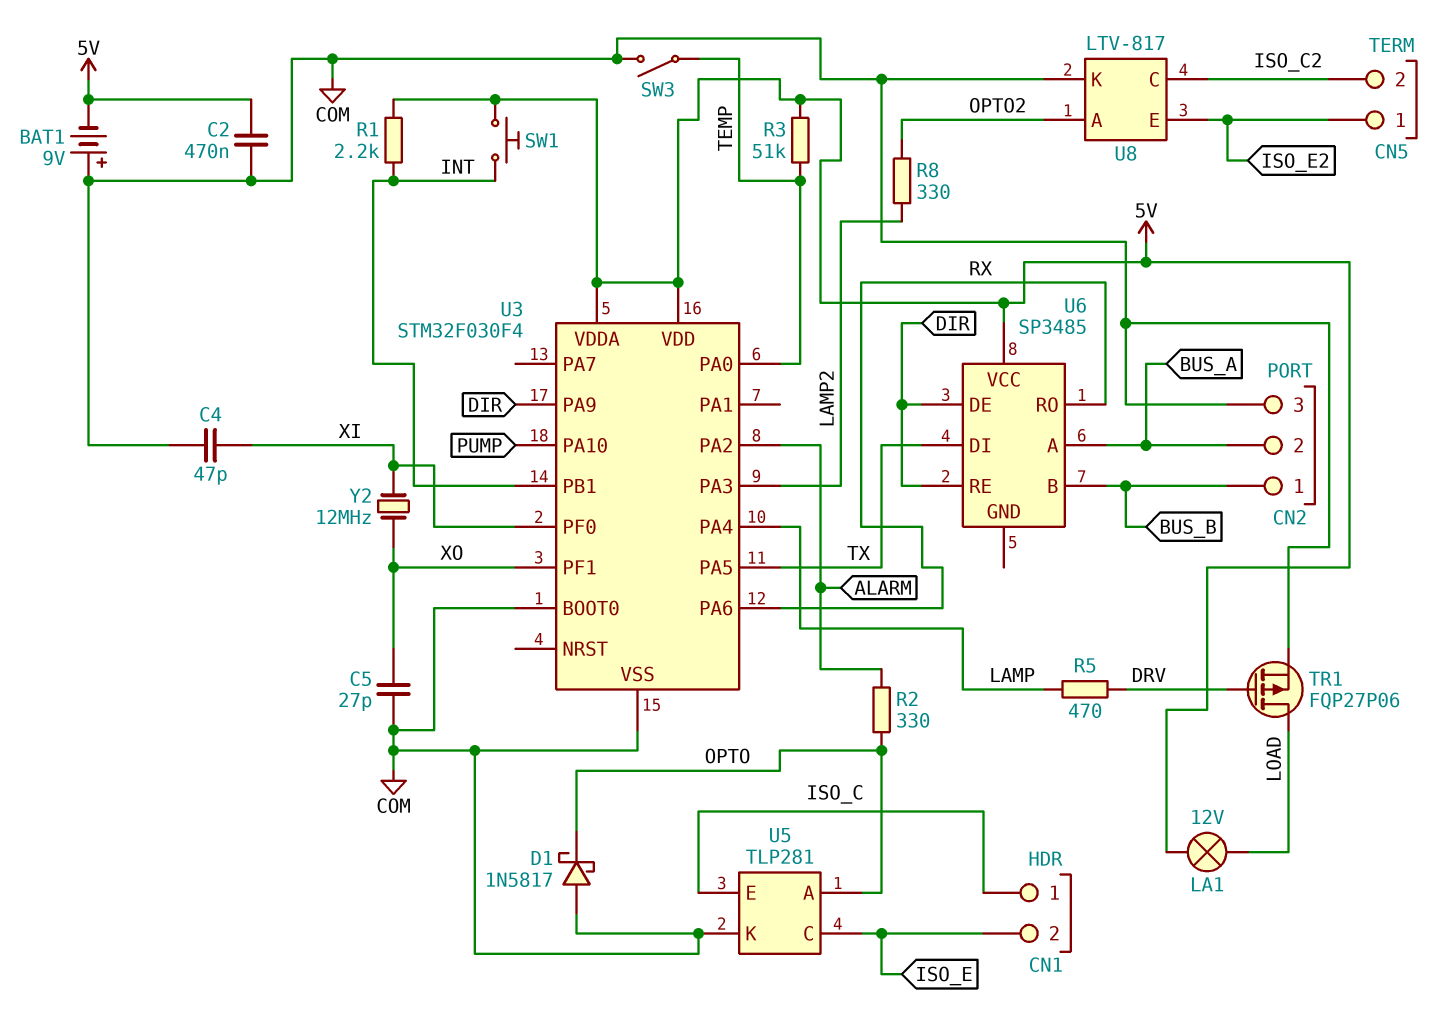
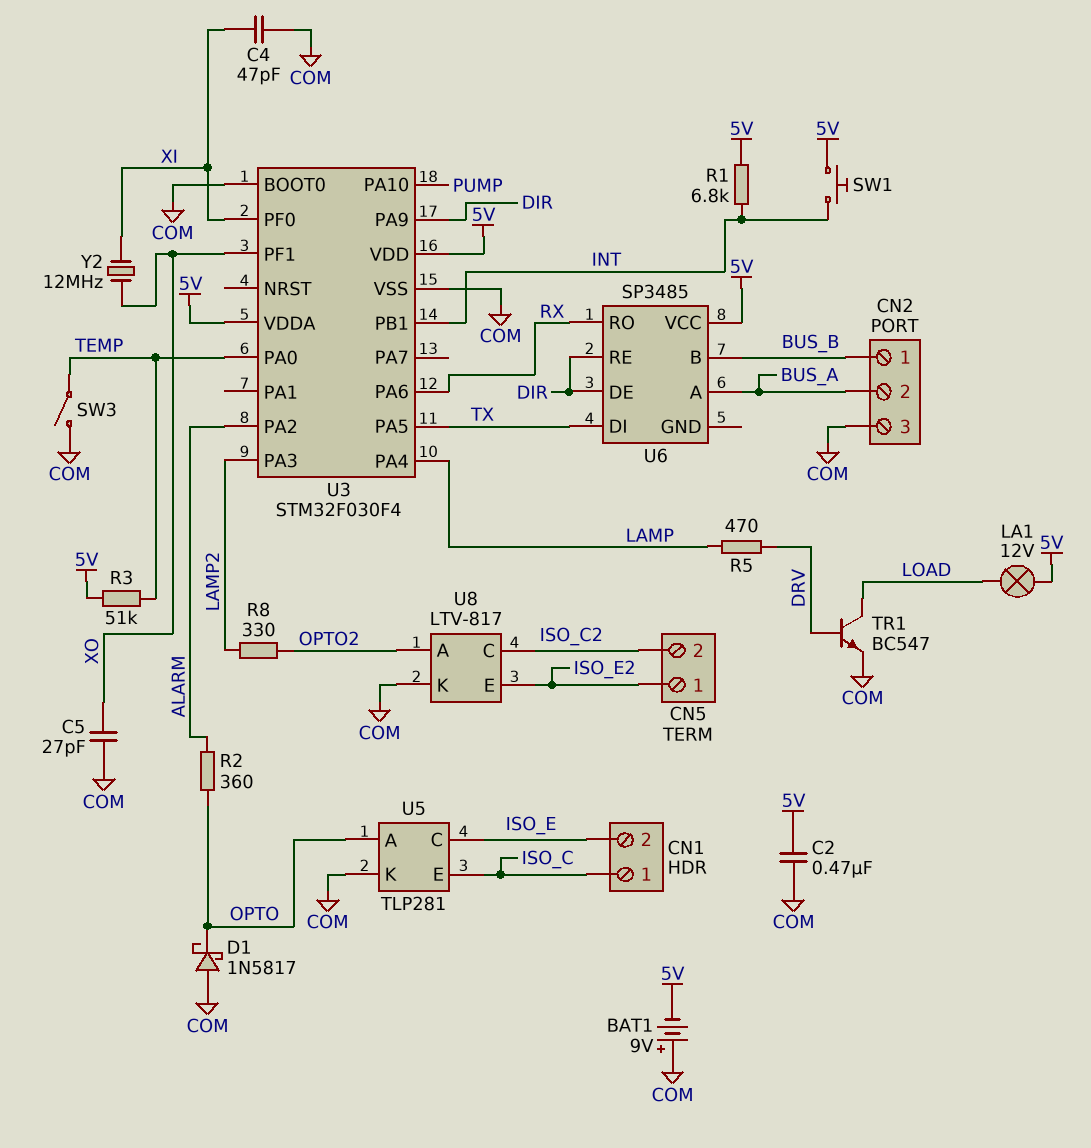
R1: 2.2k (5V, INT) -> 6.8k (5V, INT)
R2: 330 (ALARM, OPTO) -> 360 (ALARM, OPTO)
TR1: PMOS FQP27P06 (G DRV, D LOAD, S COM) -> NPN BC547 (B DRV, C LOAD, E COM)

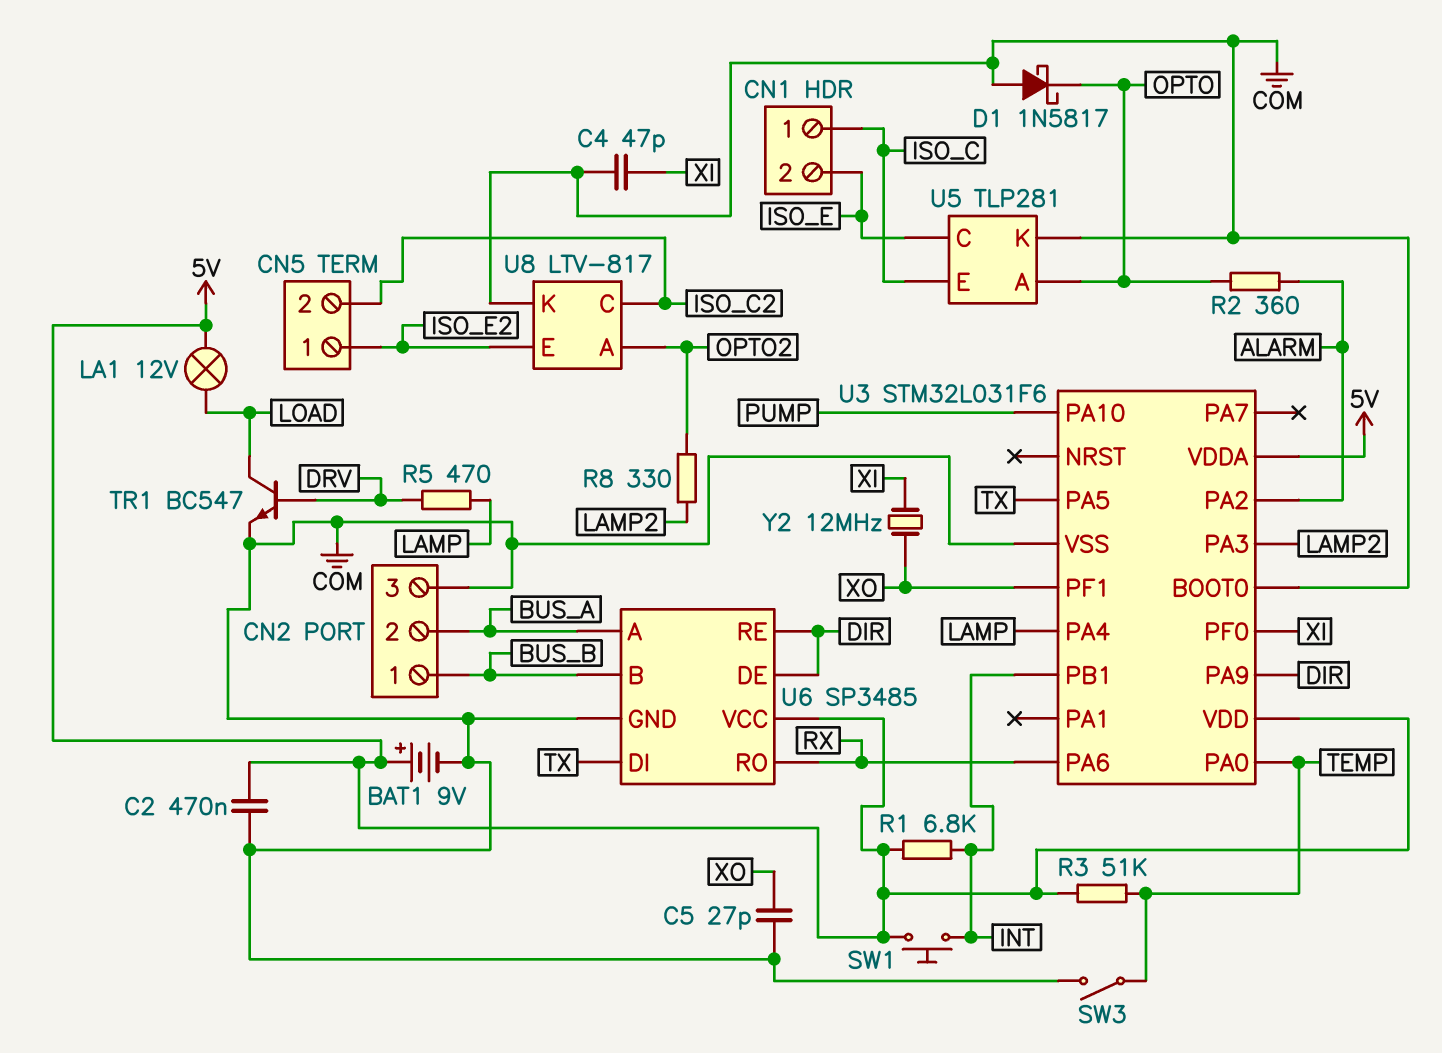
BAT1: 9V (plus COM, minus 5V) -> 9V (plus 5V, minus COM)
U3: STM32F030F4 -> STM32L031F6
U6 pin GND: none -> COM

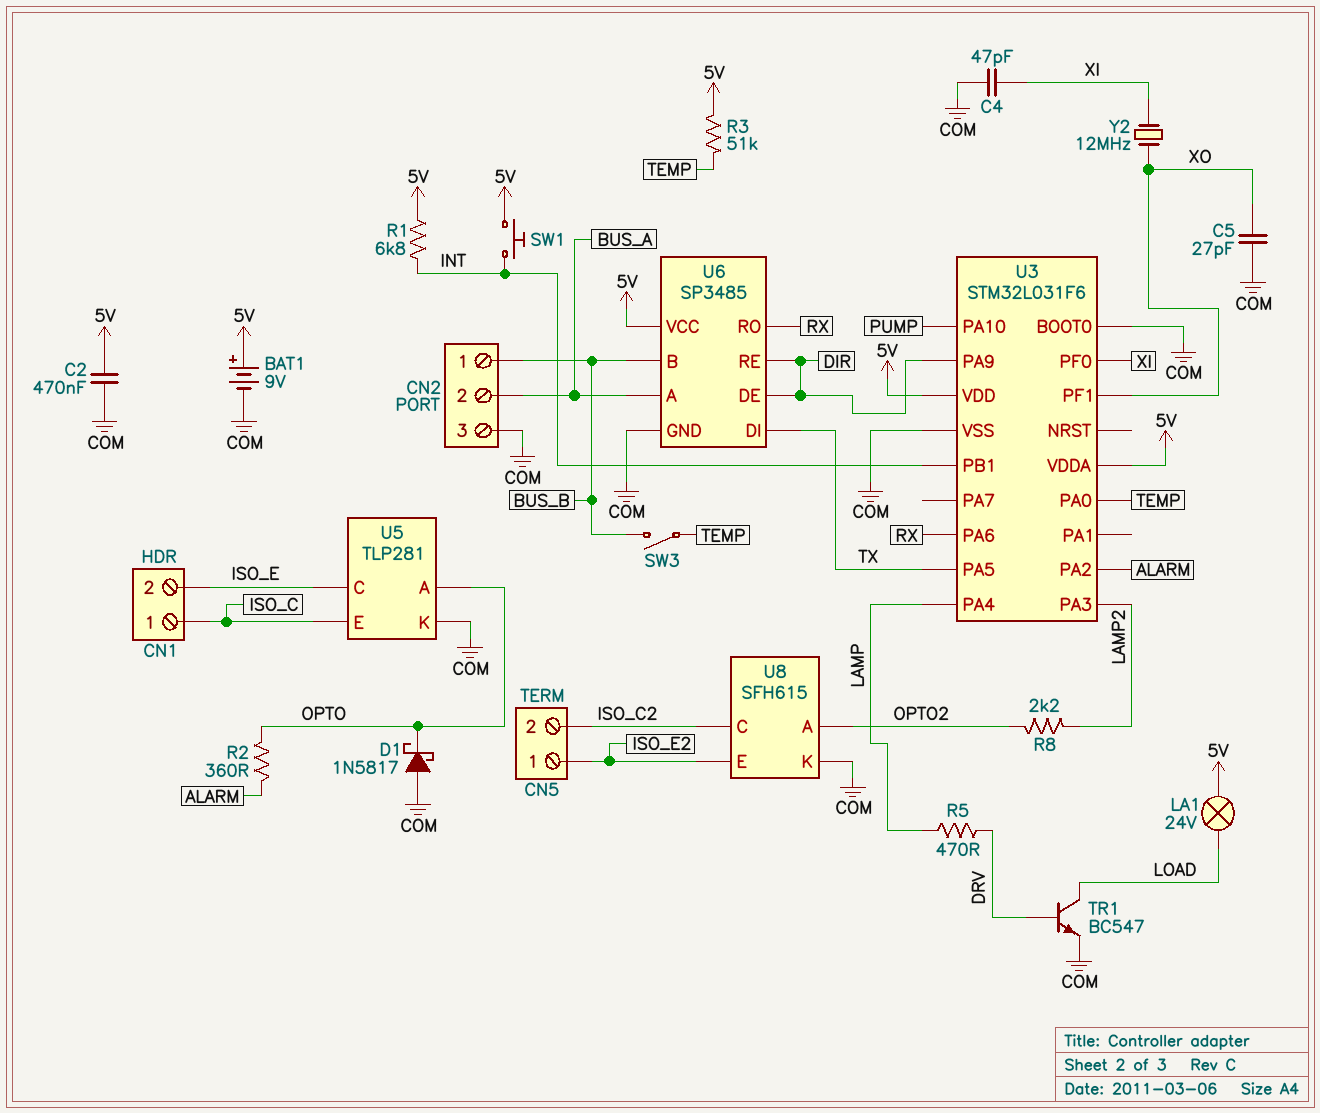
LA1: lamp 12V (5V, LOAD) -> lamp 24V (5V, LOAD)
R8: 330 (LAMP2, OPTO2) -> 2.2k (LAMP2, OPTO2)
SW3: switch (COM, TEMP) -> switch (BUS_B, TEMP)
U8: LTV-817 -> SFH615

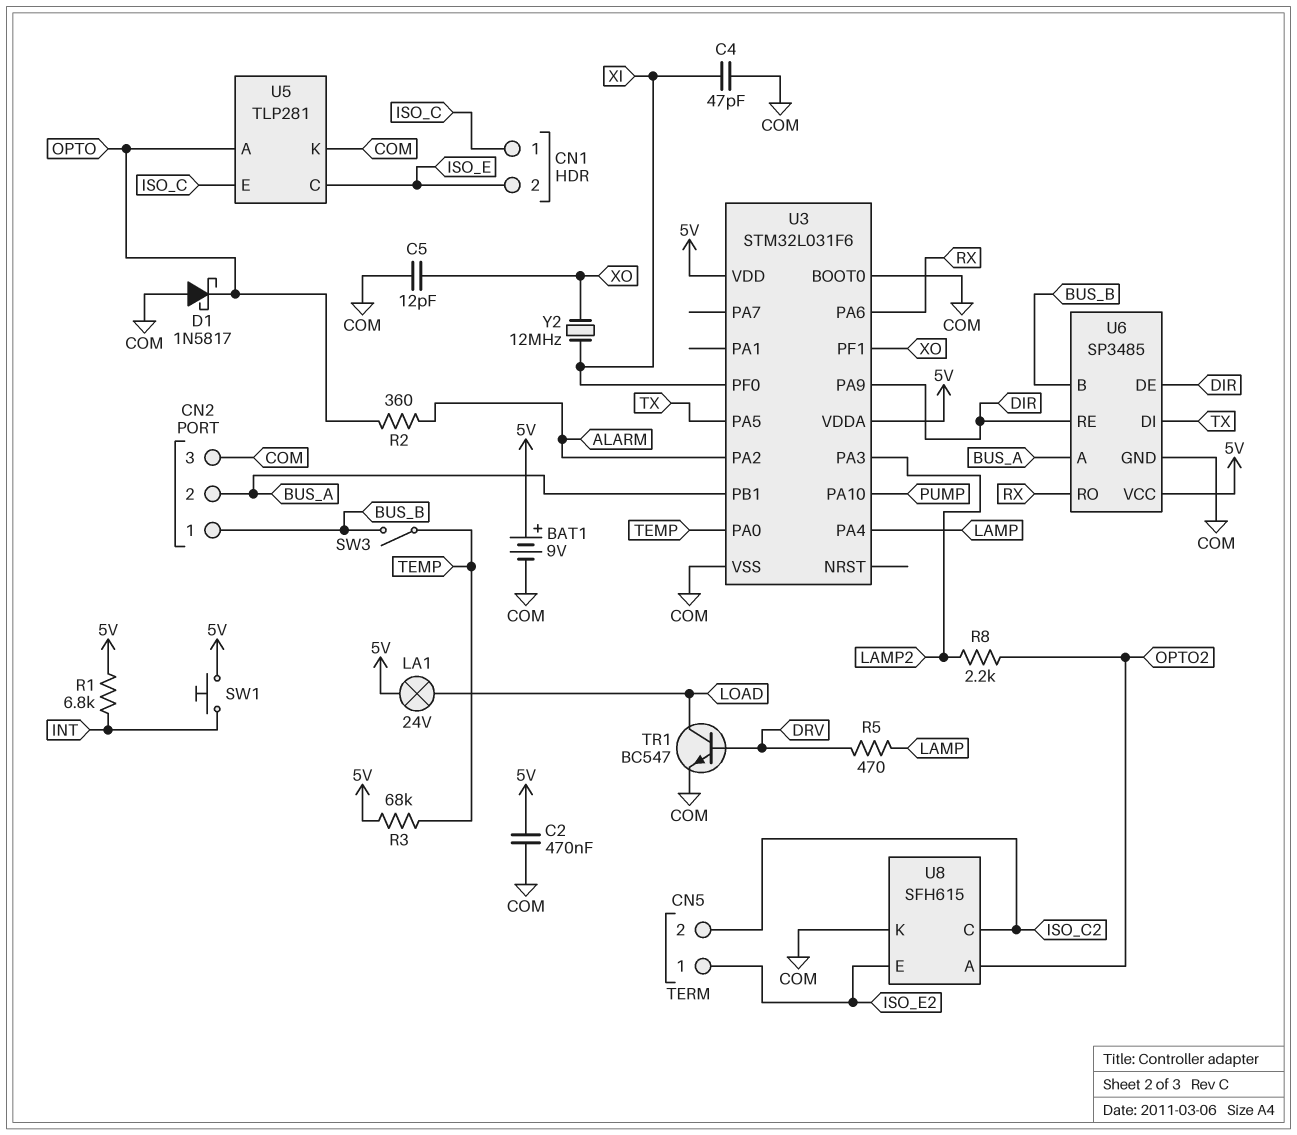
C5: 27pF (COM, XO) -> 12pF (COM, XO)
R3: 51k (5V, TEMP) -> 68k (5V, TEMP)
U3 pin PB1: INT -> BUS_A

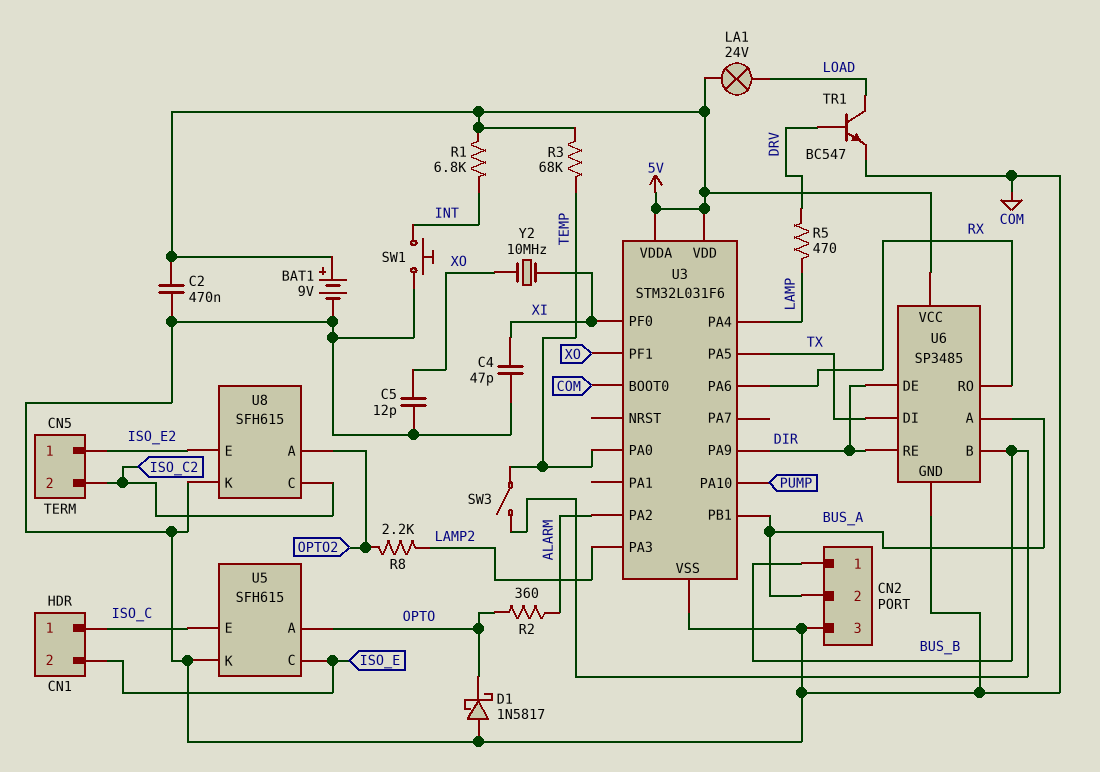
SW1: button (5V, INT) -> button (COM, INT)
U5: TLP281 -> SFH615
Y2: 12MHz (XI, XO) -> 10MHz (XI, XO)

